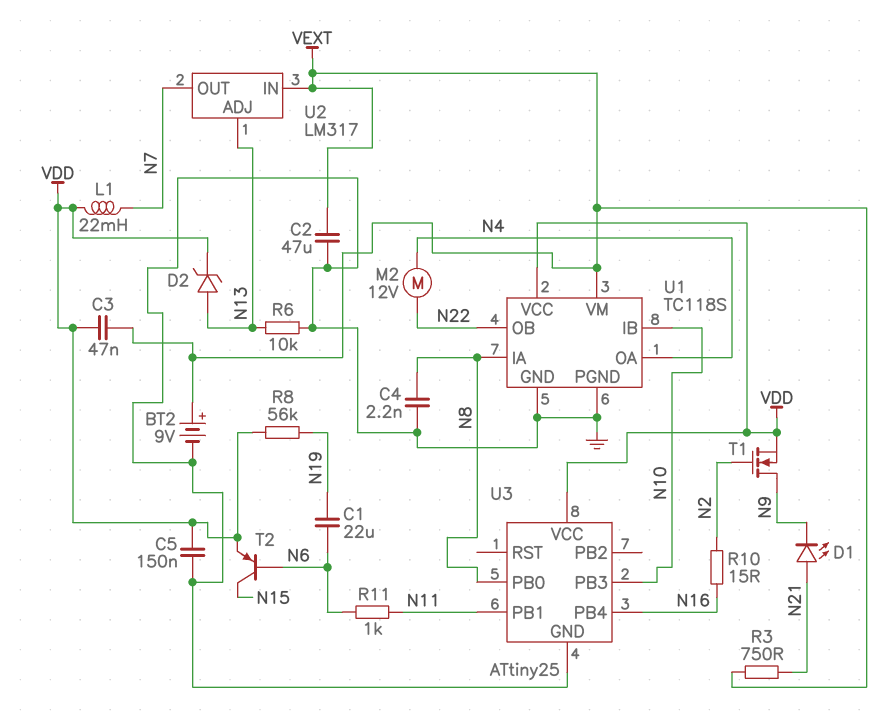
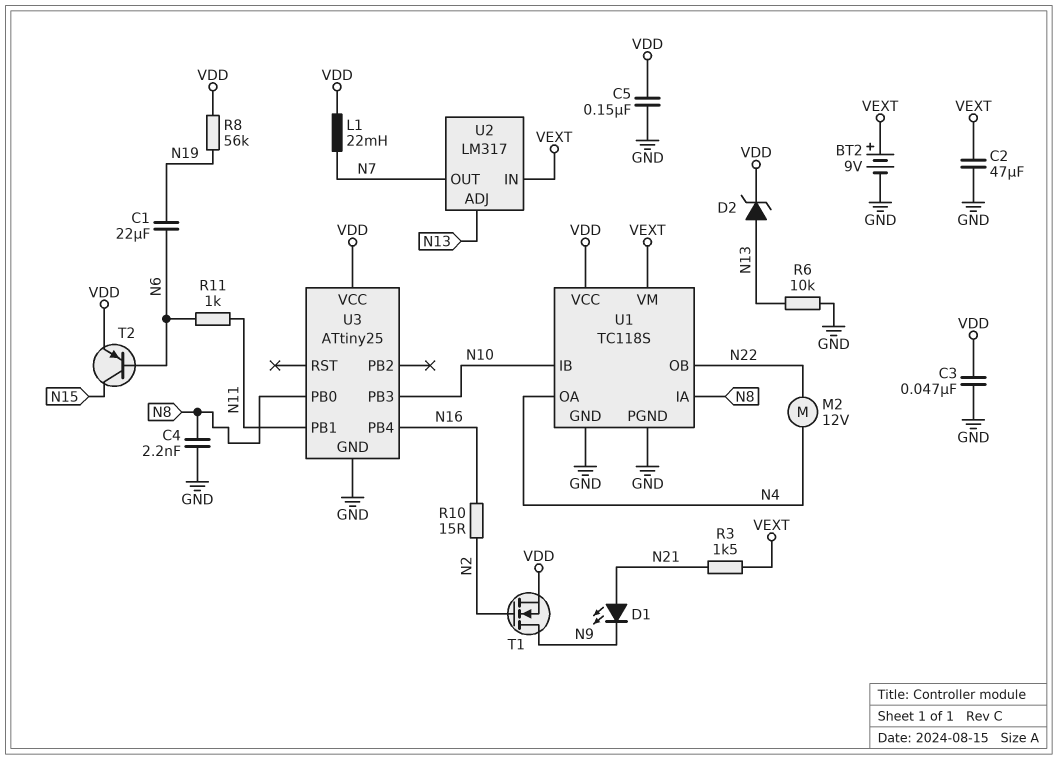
C3: 47nF (VDD, VEXT) -> 47nF (GND, VDD)
R3: 750 (N21, VEXT) -> 1.5k (N21, VEXT)

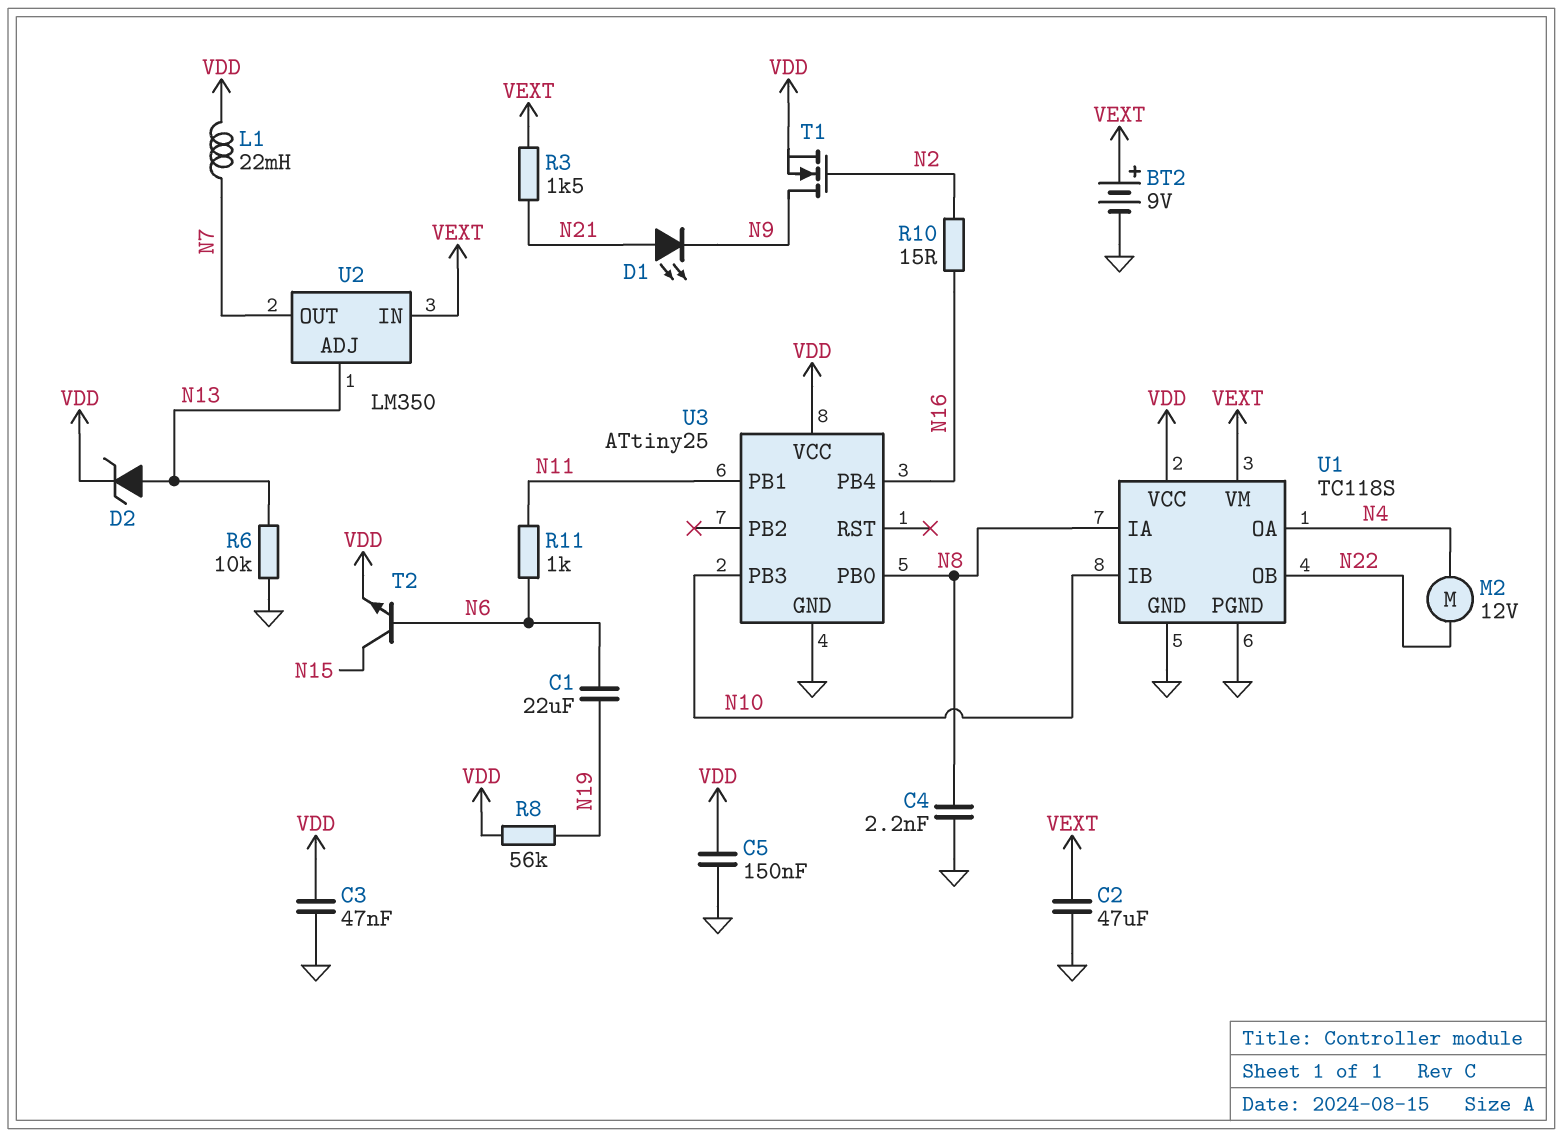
T2: PNP (B N6, C N15, E VDD) -> NPN (B N6, C N15, E VDD)
U2: LM317 -> LM350

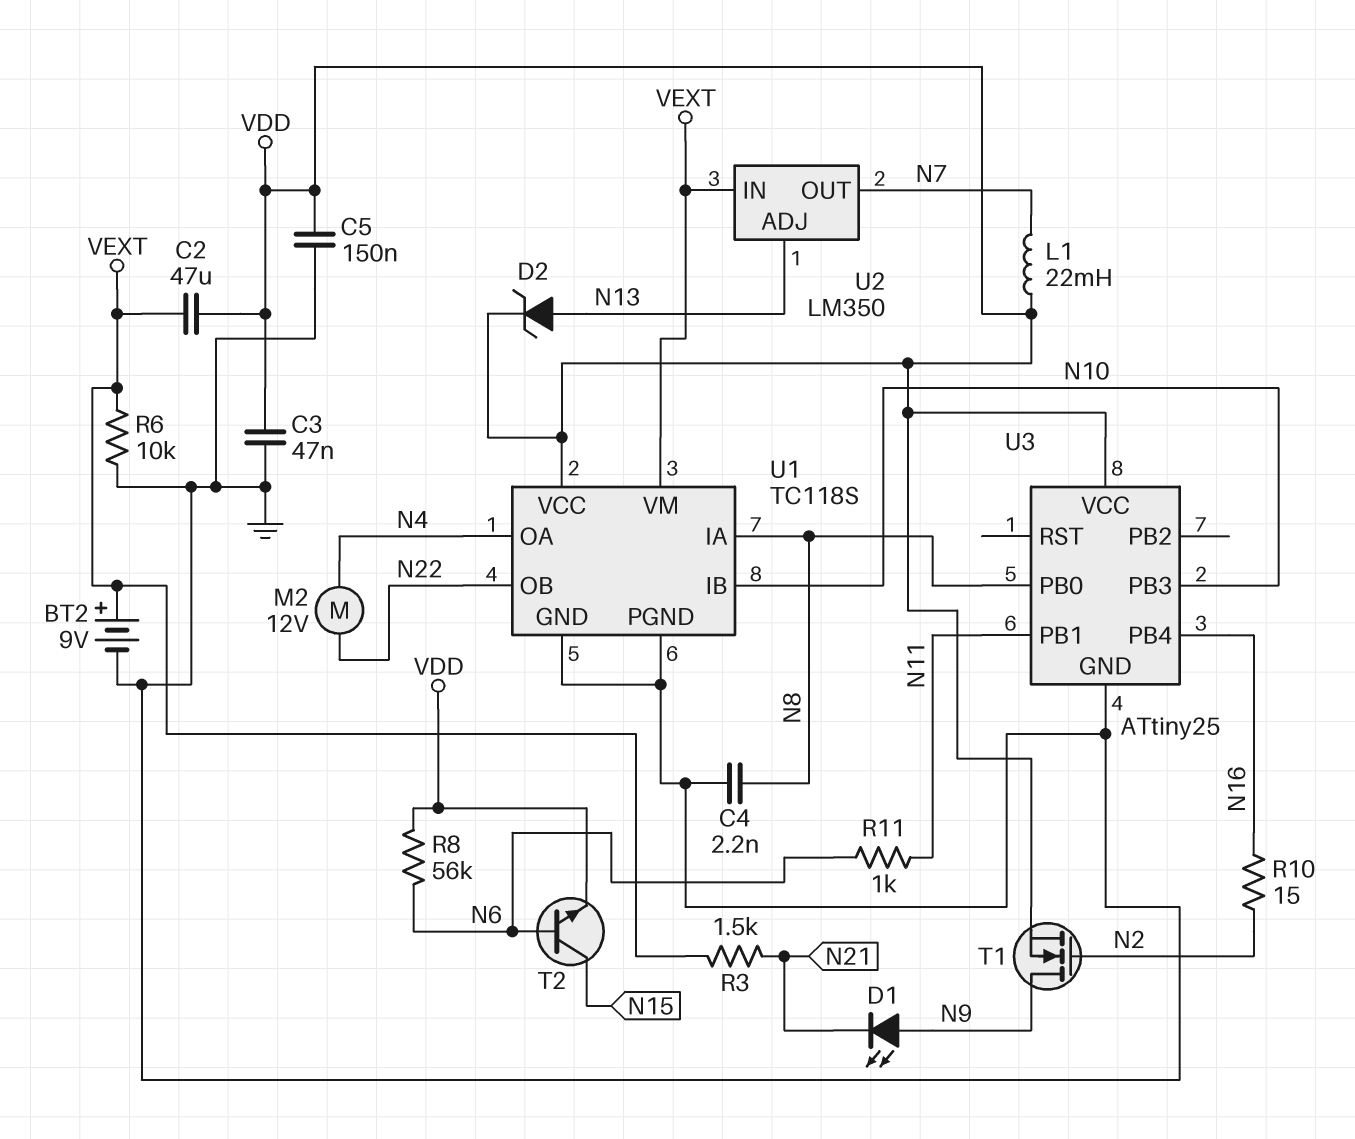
C1: 22uF (N6, N19) -> none
C2: 47uF (GND, VEXT) -> 47uF (VDD, VEXT)
D1: LED (A N21, K N9) -> LED (A N9, K N21)
R6: 10k (GND, N13) -> 10k (GND, VEXT)
R8: 56k (N19, VDD) -> 56k (N6, VDD)

